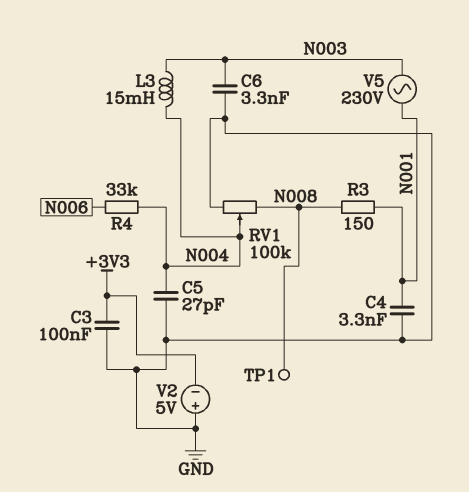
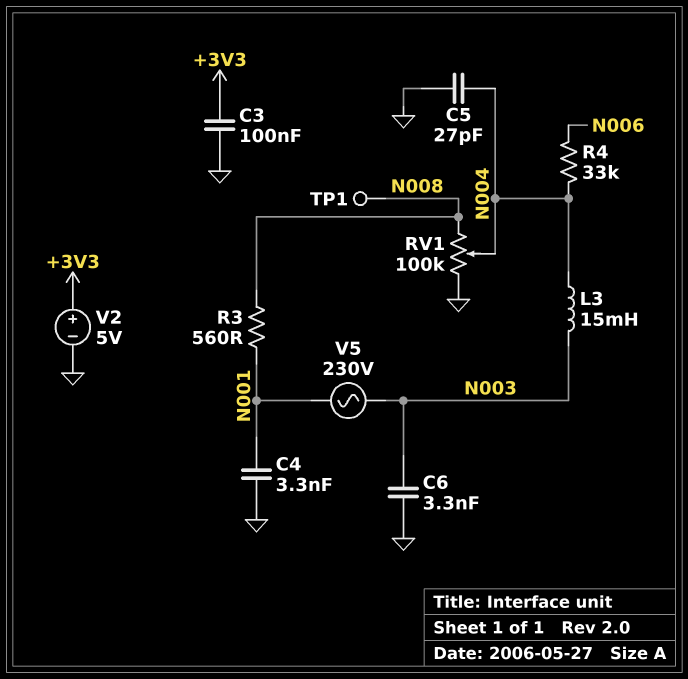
R3: 150 (N001, N008) -> 560 (N001, N008)
V2: 5V (plus GND, minus +3V3) -> 5V (plus +3V3, minus GND)

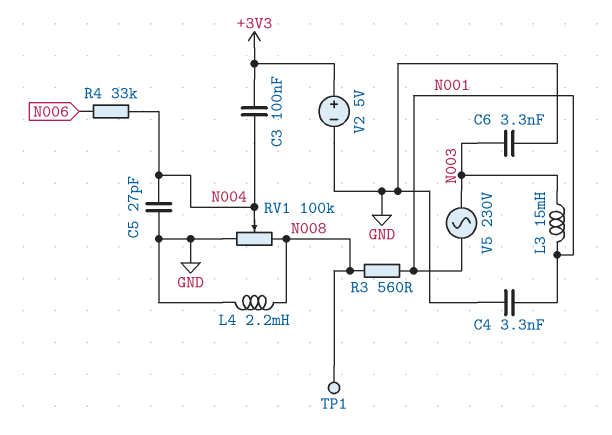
C3: 100nF (+3V3, GND) -> 100nF (+3V3, N004)
L3: 15mH (N003, N004) -> 15mH (N001, N003)
L4: none -> 2.2mH (GND, N008)

